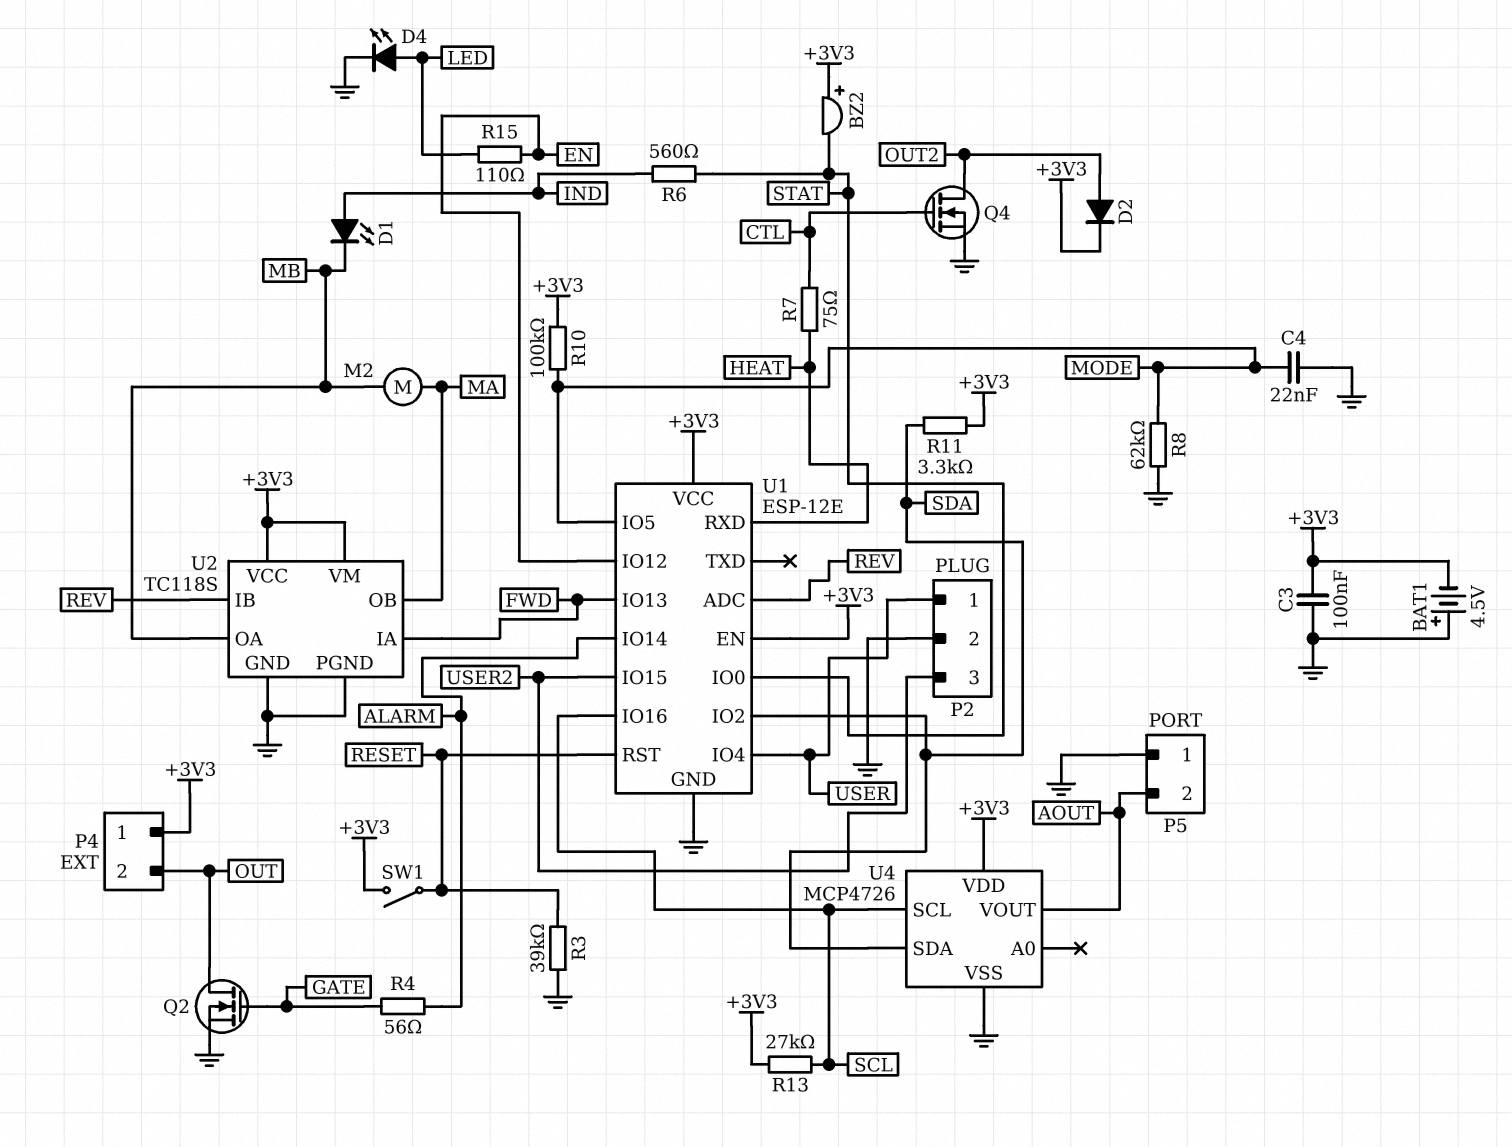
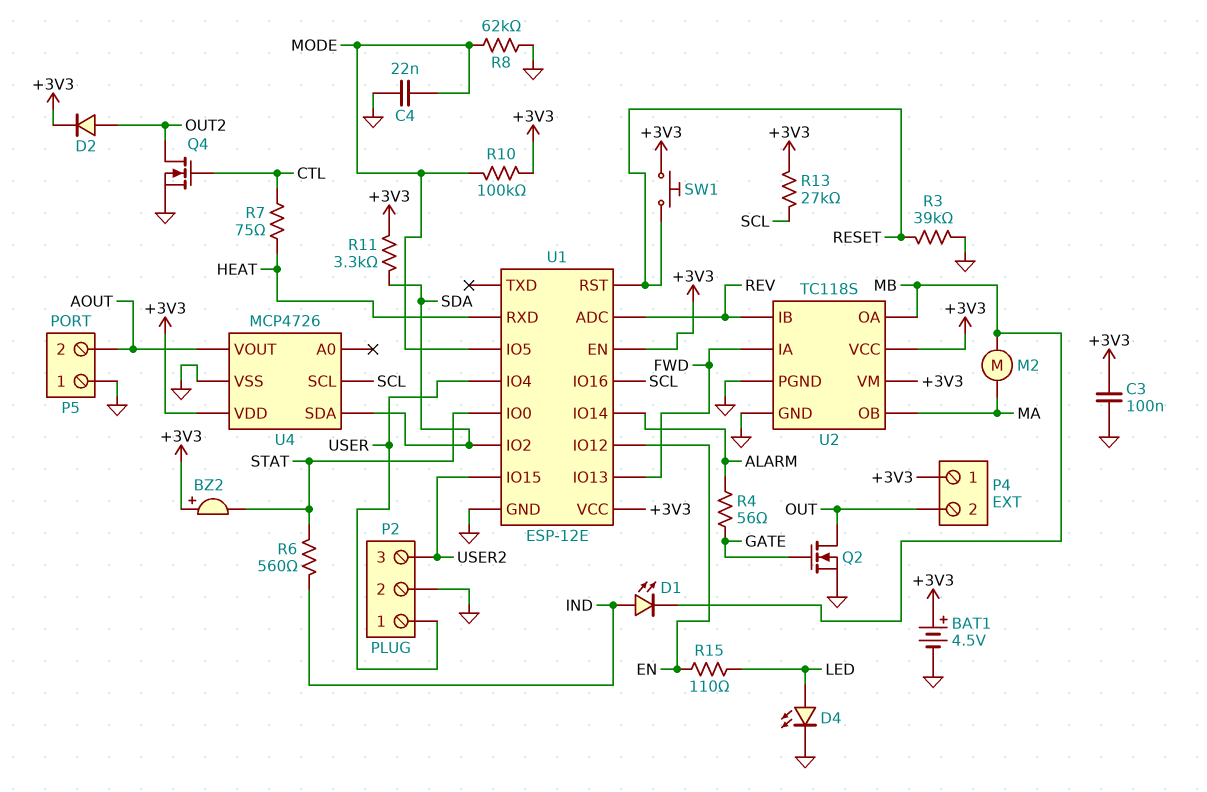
BAT1: 4.5V (plus GND, minus +3V3) -> 4.5V (plus +3V3, minus GND)
SW1: switch (+3V3, RESET) -> button (+3V3, RESET)

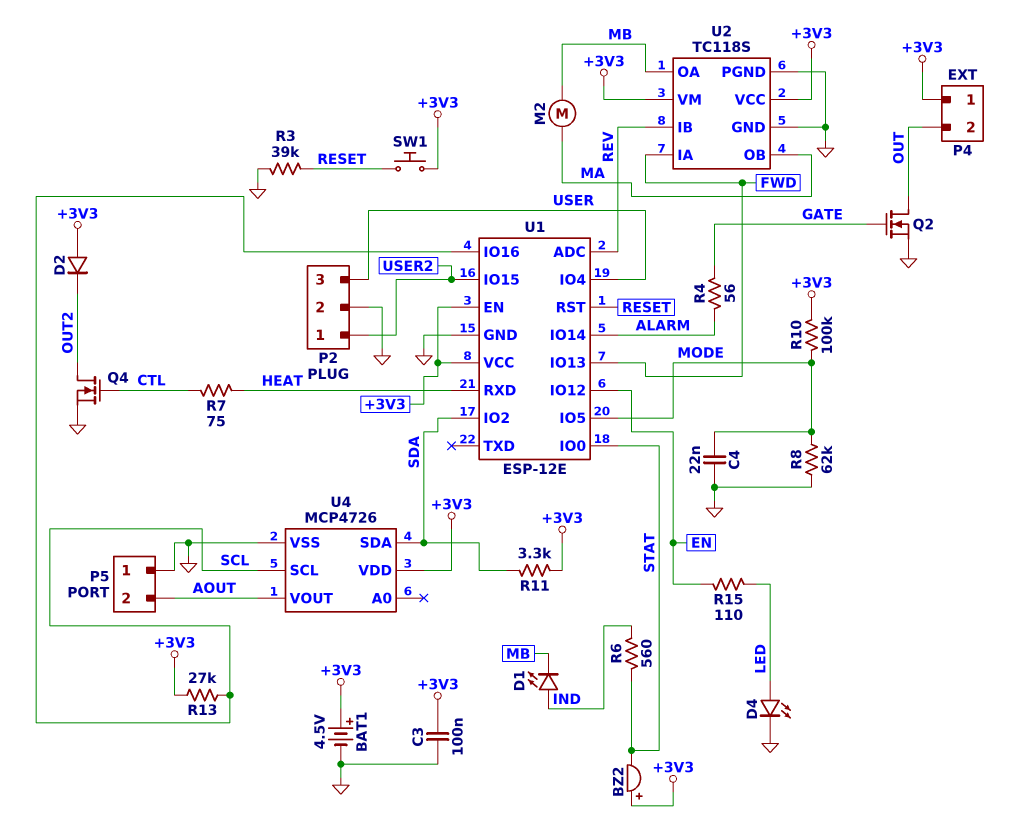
D2: diode (A OUT2, K +3V3) -> diode (A +3V3, K OUT2)
P2 pin 1: USER -> USER2
P2 pin 3: USER2 -> USER

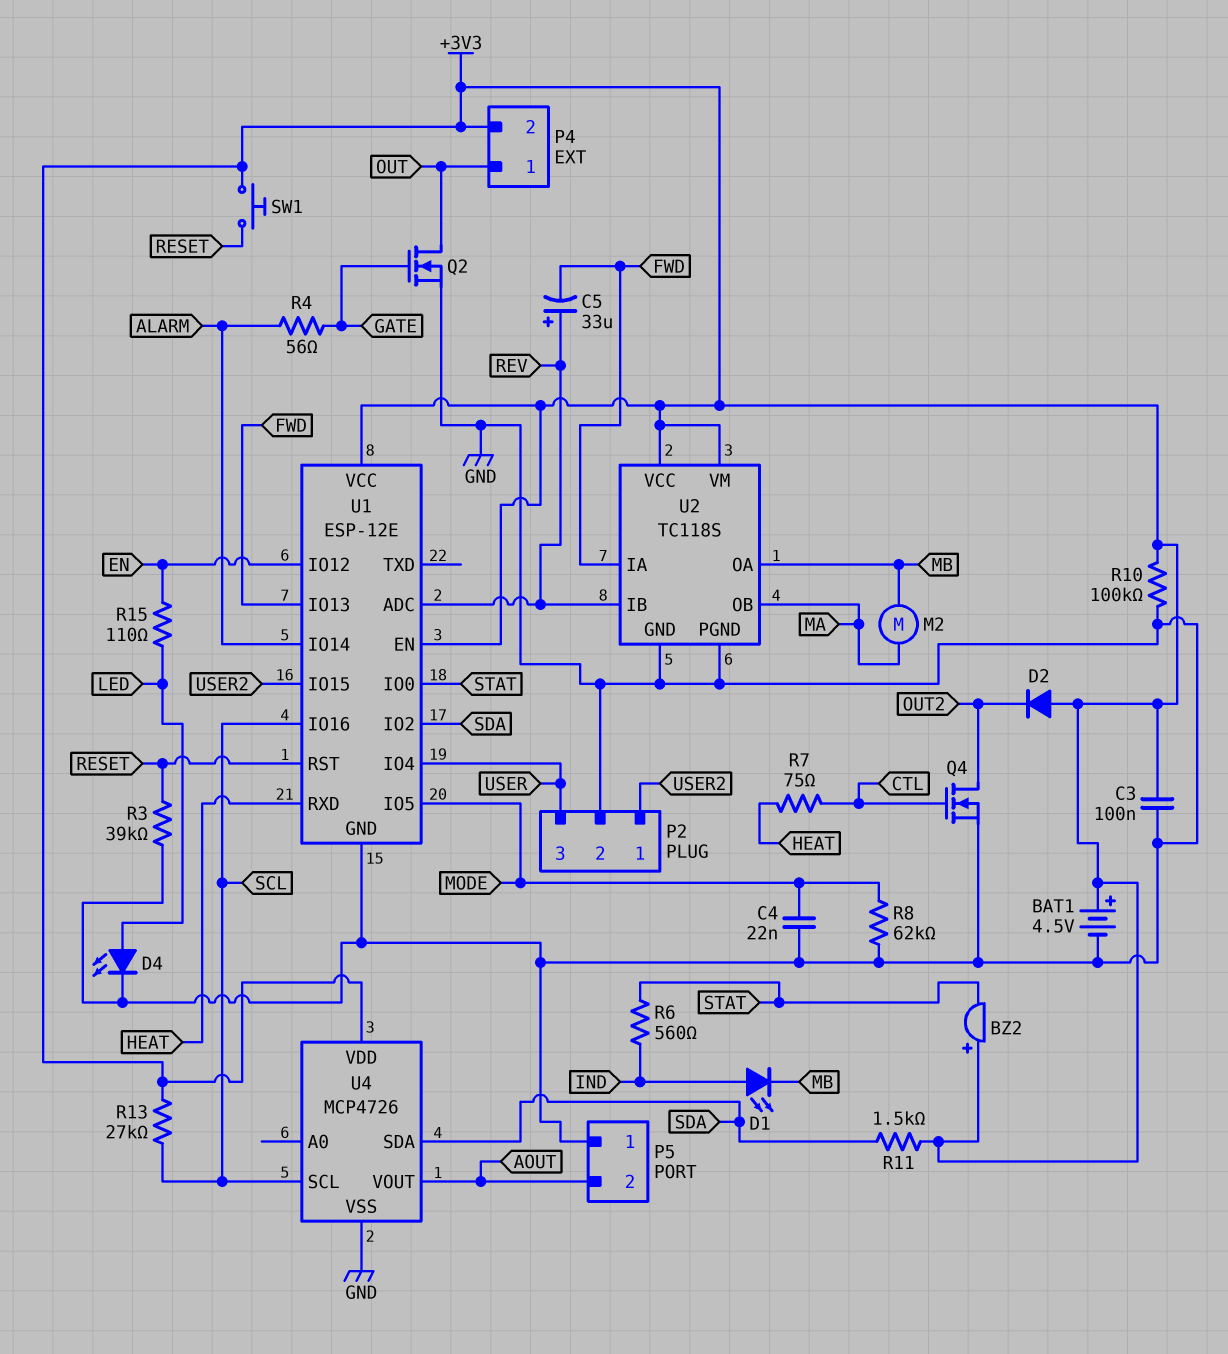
C5: none -> 33uF (plus REV, minus FWD)
P4 pin 1: +3V3 -> OUT
P4 pin 2: OUT -> +3V3
R10: 100k (+3V3, MODE) -> 100k (+3V3, GND)
R11: 3.3k (+3V3, SDA) -> 1.5k (+3V3, SDA)

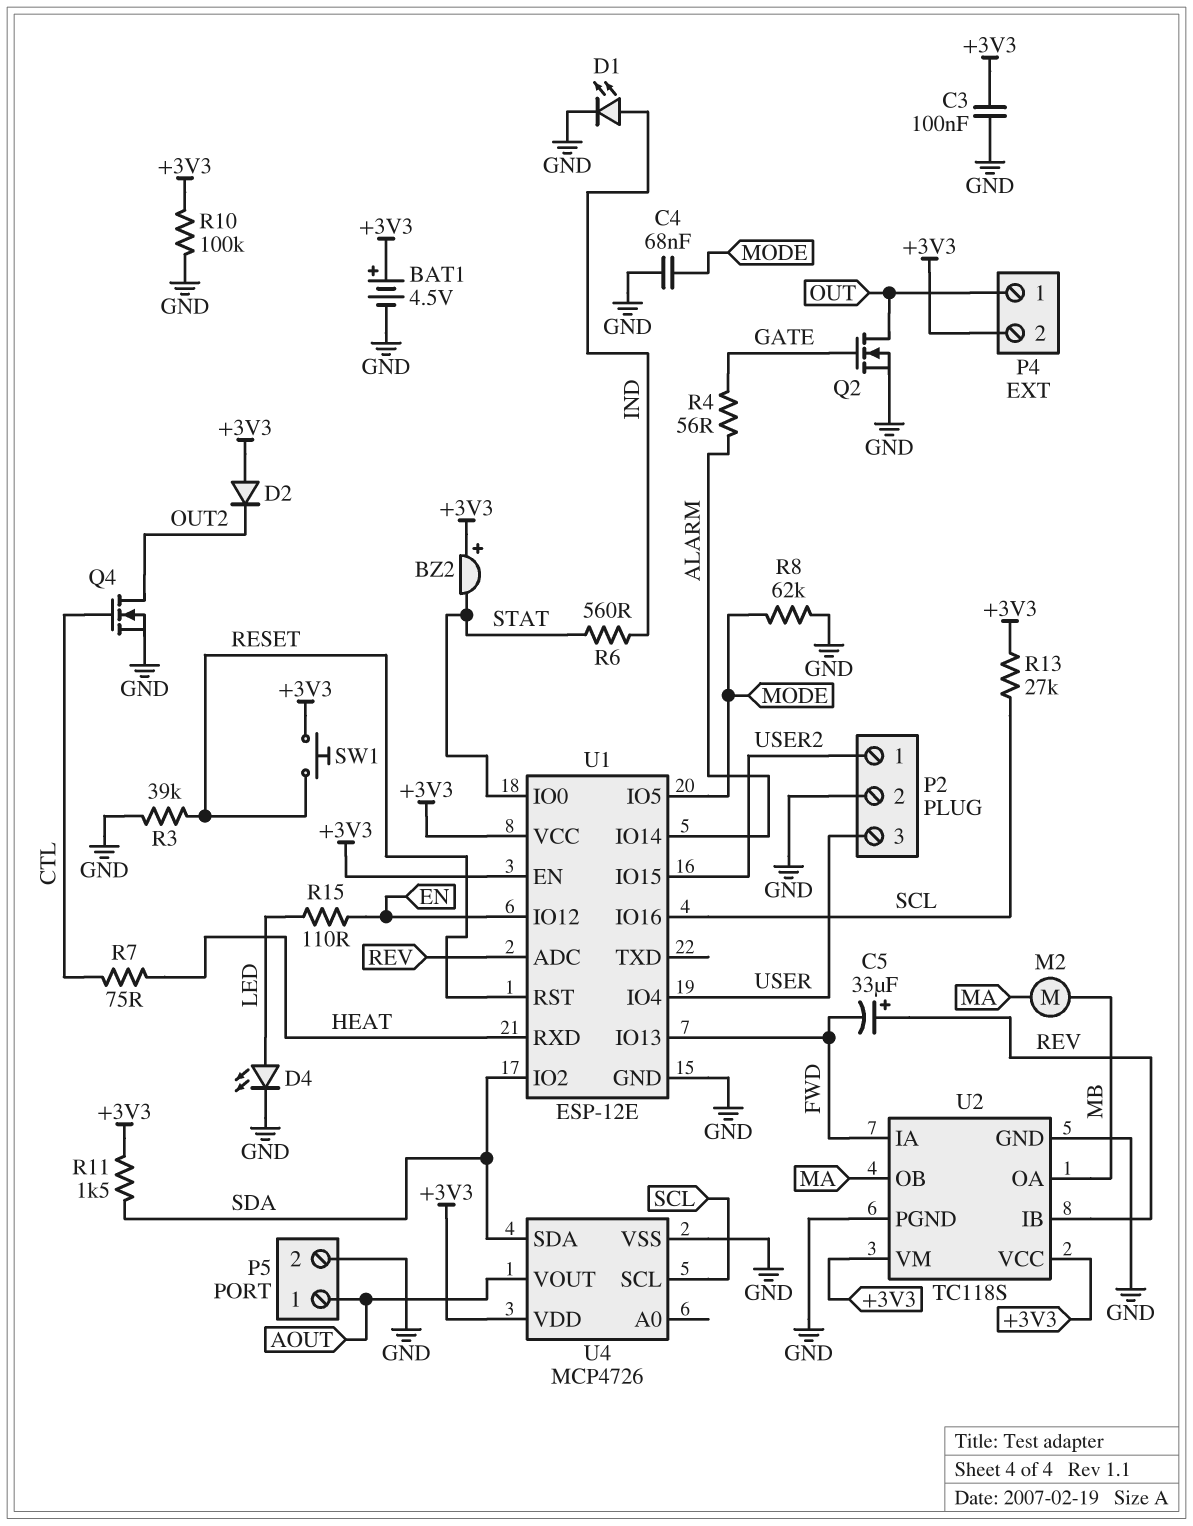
C4: 22nF (GND, MODE) -> 68nF (GND, MODE)
D1: LED (A IND, K MB) -> LED (A IND, K GND)
P5 pin 1: GND -> AOUT
P5 pin 2: AOUT -> GND

